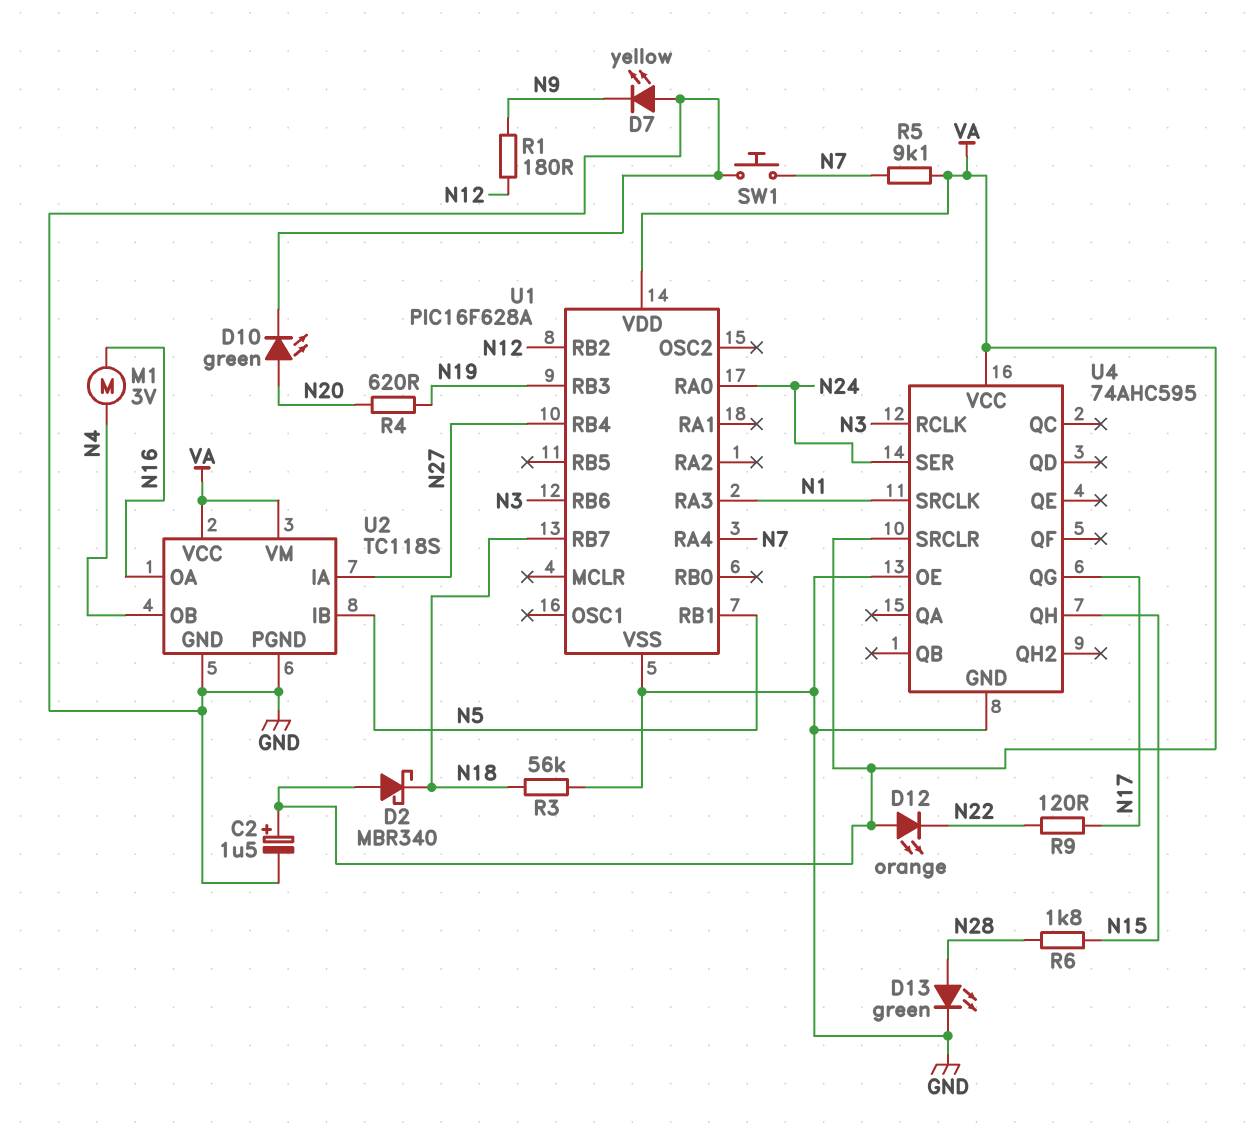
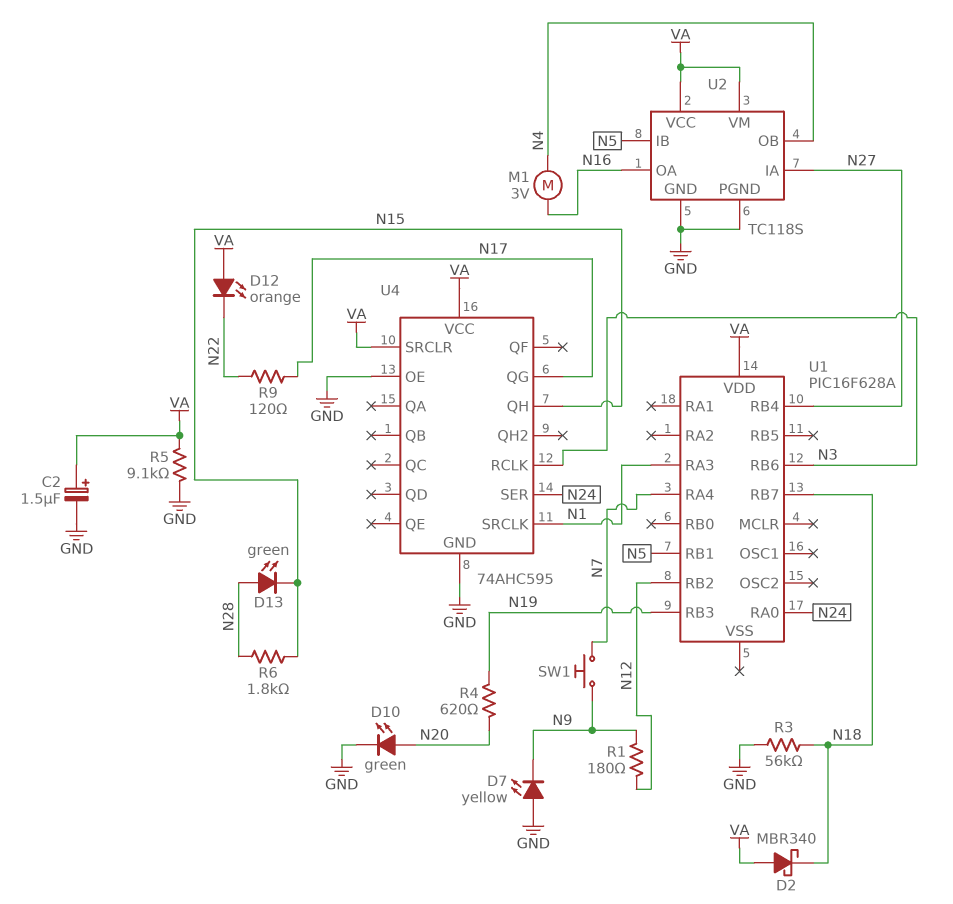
D13: LED green (A N28, K GND) -> LED green (A N28, K N15)
R5: 9.1k (N7, VA) -> 9.1k (GND, VA)
SW1: button (GND, N7) -> button (N7, N9)
U1 pin VSS: GND -> none

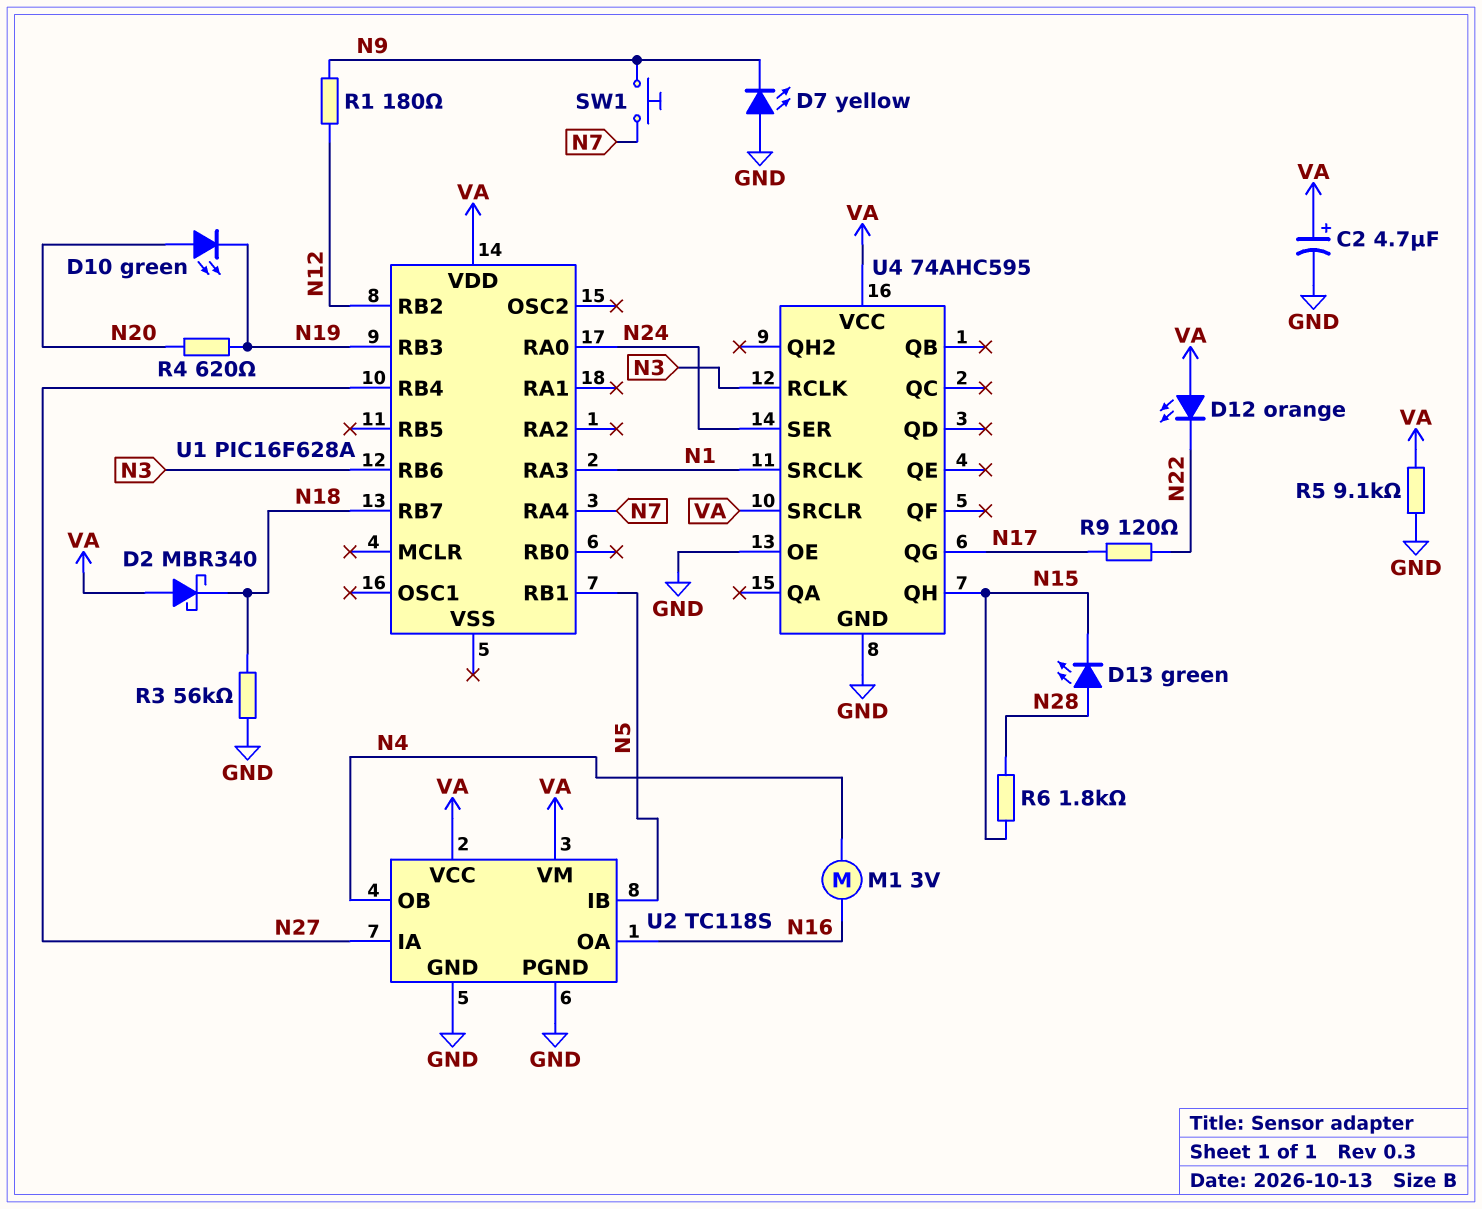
C2: 1.5uF (plus VA, minus GND) -> 4.7uF (plus VA, minus GND)
D10: LED green (A N20, K GND) -> LED green (A N20, K N19)

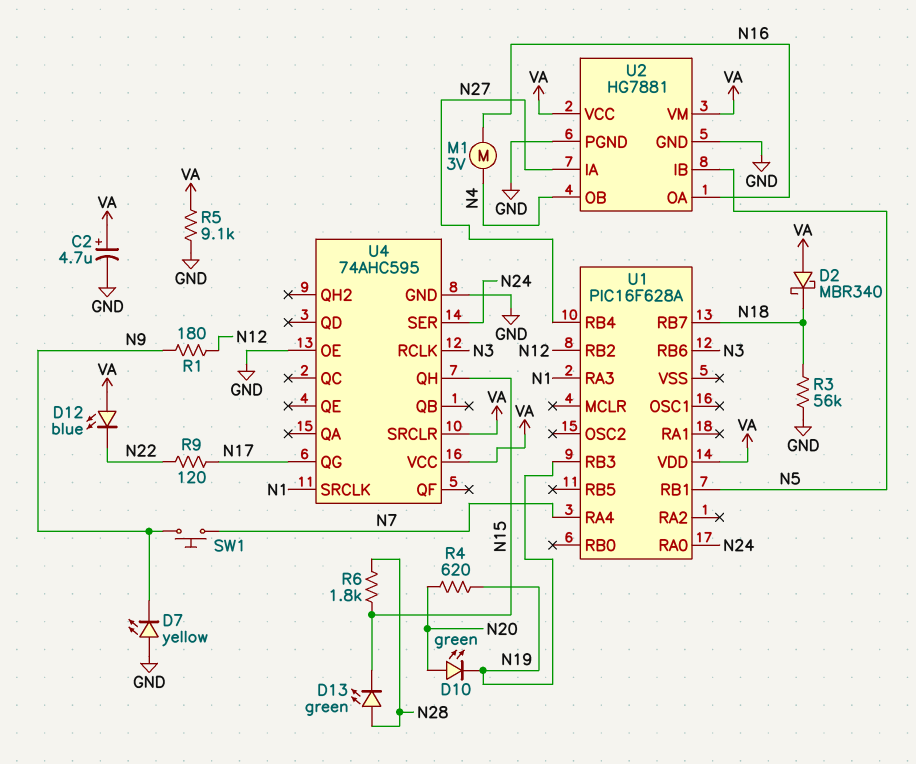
D12: LED orange (A VA, K N22) -> LED blue (A VA, K N22)
U2: TC118S -> HG7881

